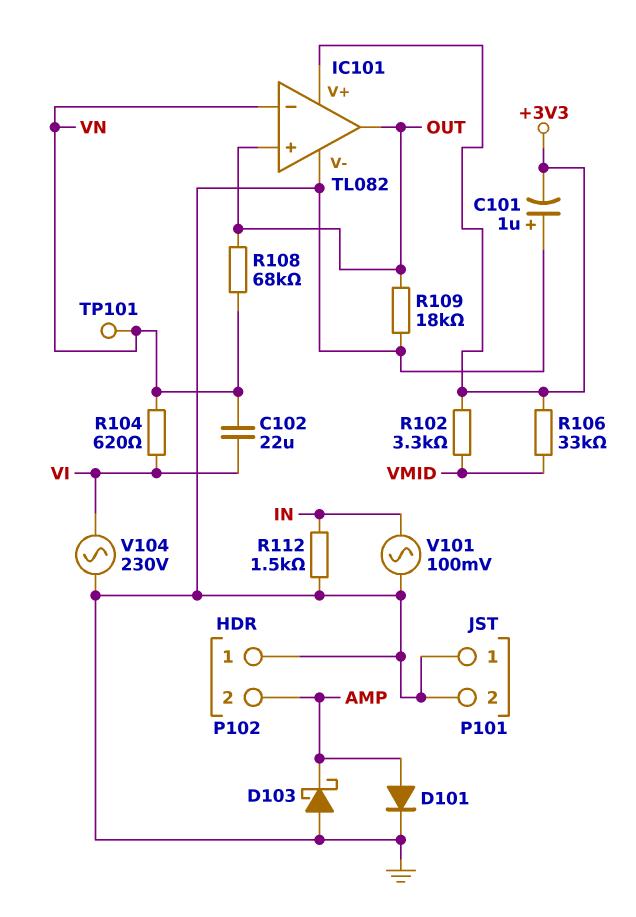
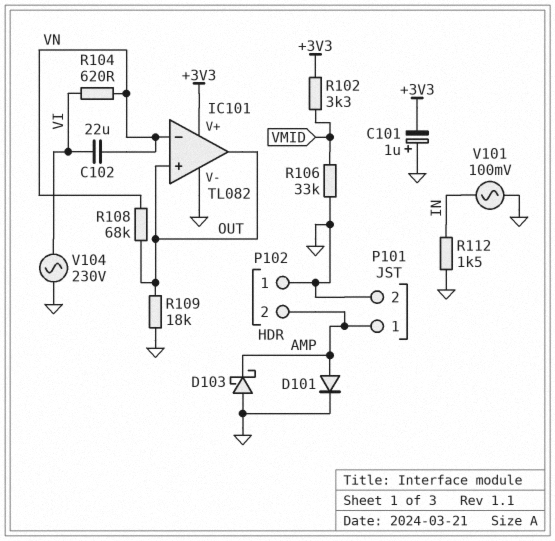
P101 pin 1: GND -> AMP
R106: 33k (+3V3, VMID) -> 33k (GND, VMID)
TP101: test point (VN) -> none

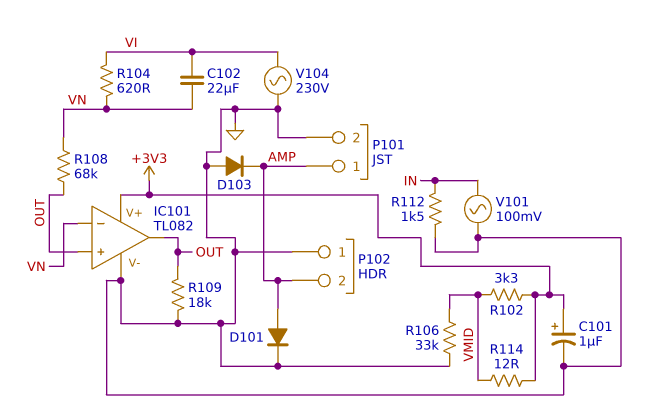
C101: 1uF (plus GND, minus +3V3) -> 1uF (plus +3V3, minus GND)
D103: schottky (A GND, K AMP) -> diode (A GND, K AMP)
R114: none -> 12 (+3V3, VMID)

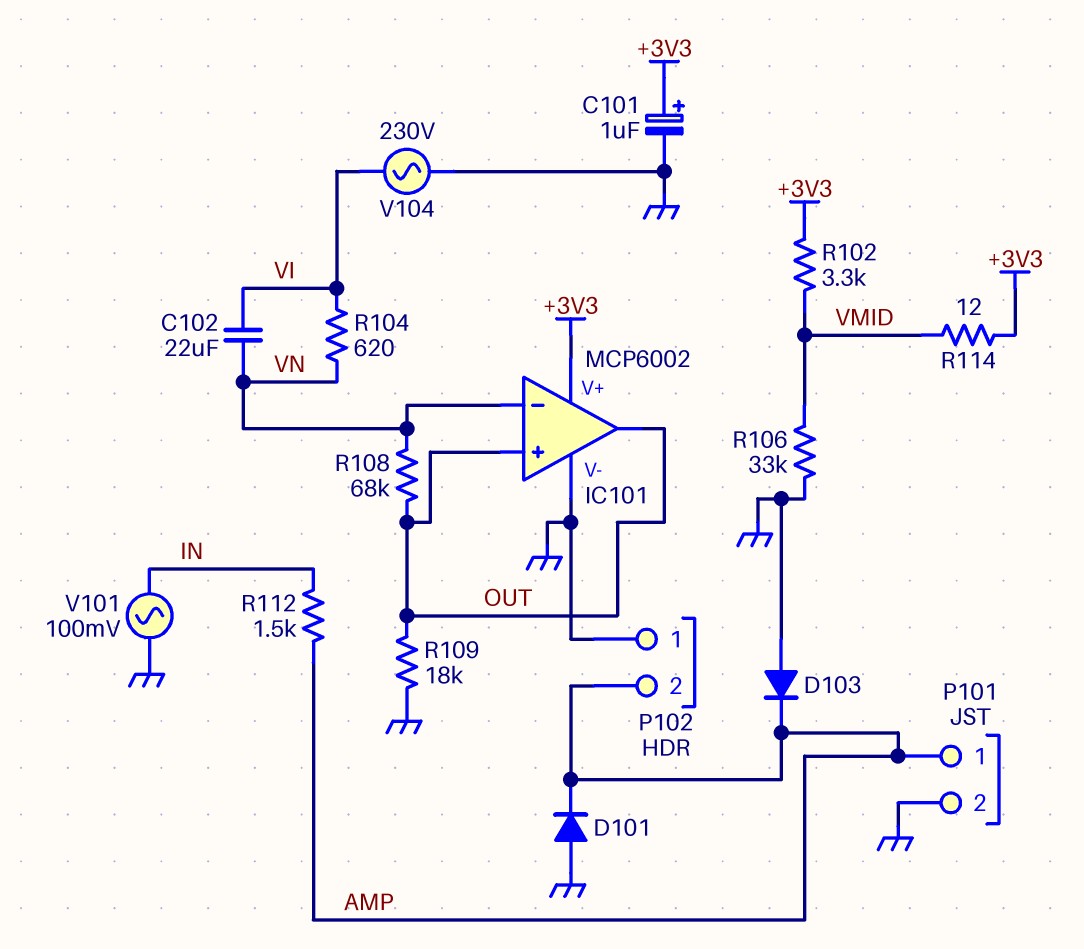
D101: diode (A AMP, K GND) -> diode (A GND, K AMP)
IC101: TL082 -> MCP6002
R112: 1.5k (GND, IN) -> 1.5k (AMP, IN)

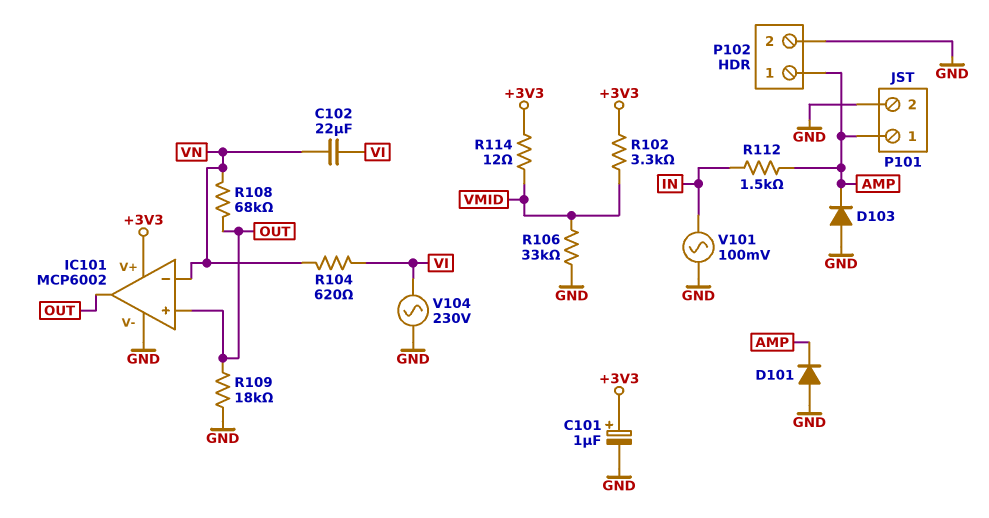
P102 pin 1: GND -> AMP
P102 pin 2: AMP -> GND

